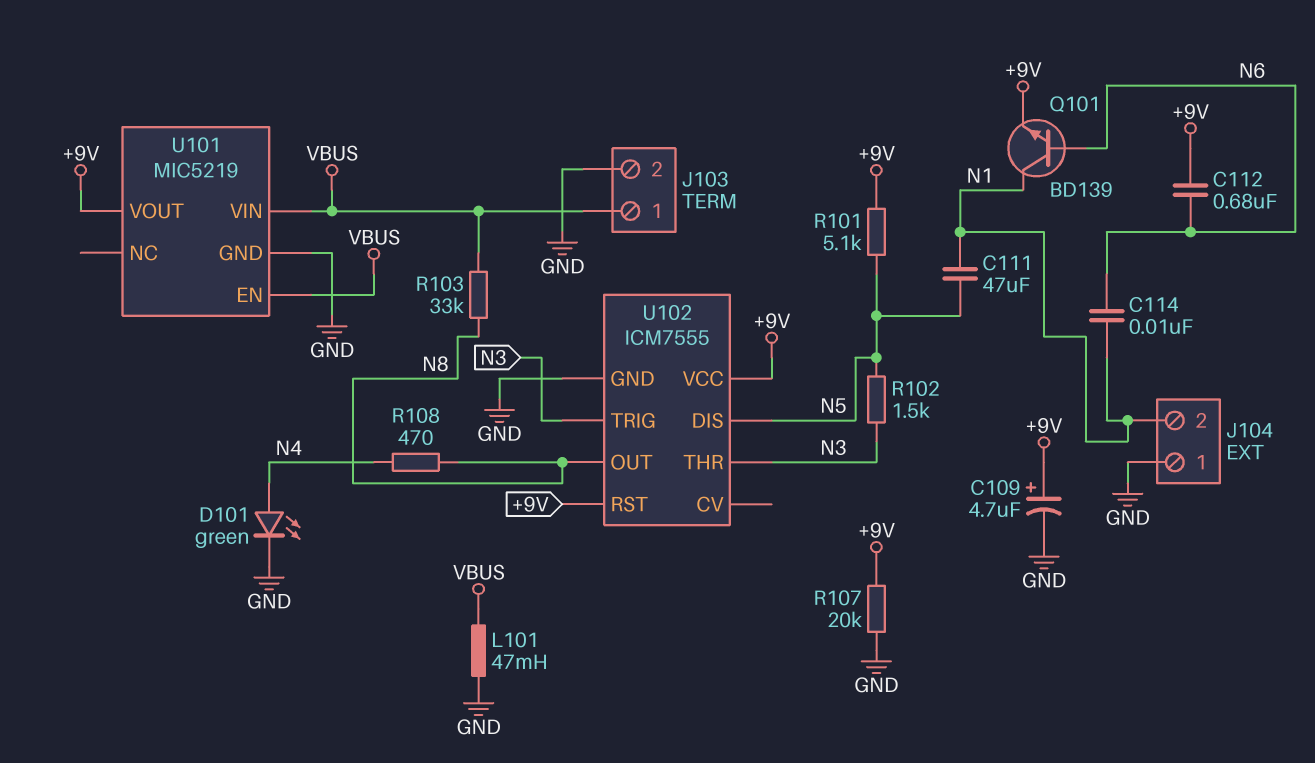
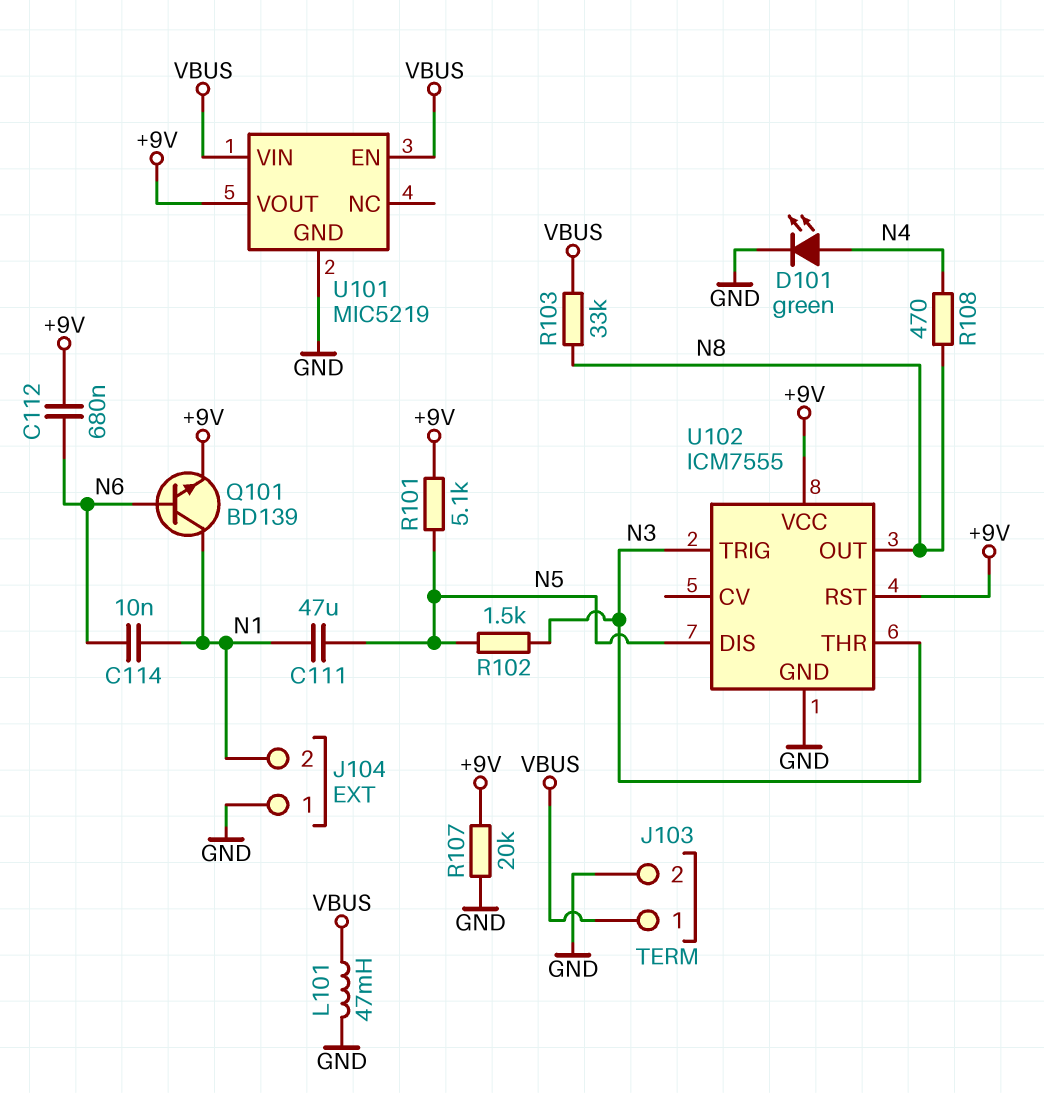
C109: 4.7uF (plus +9V, minus GND) -> none

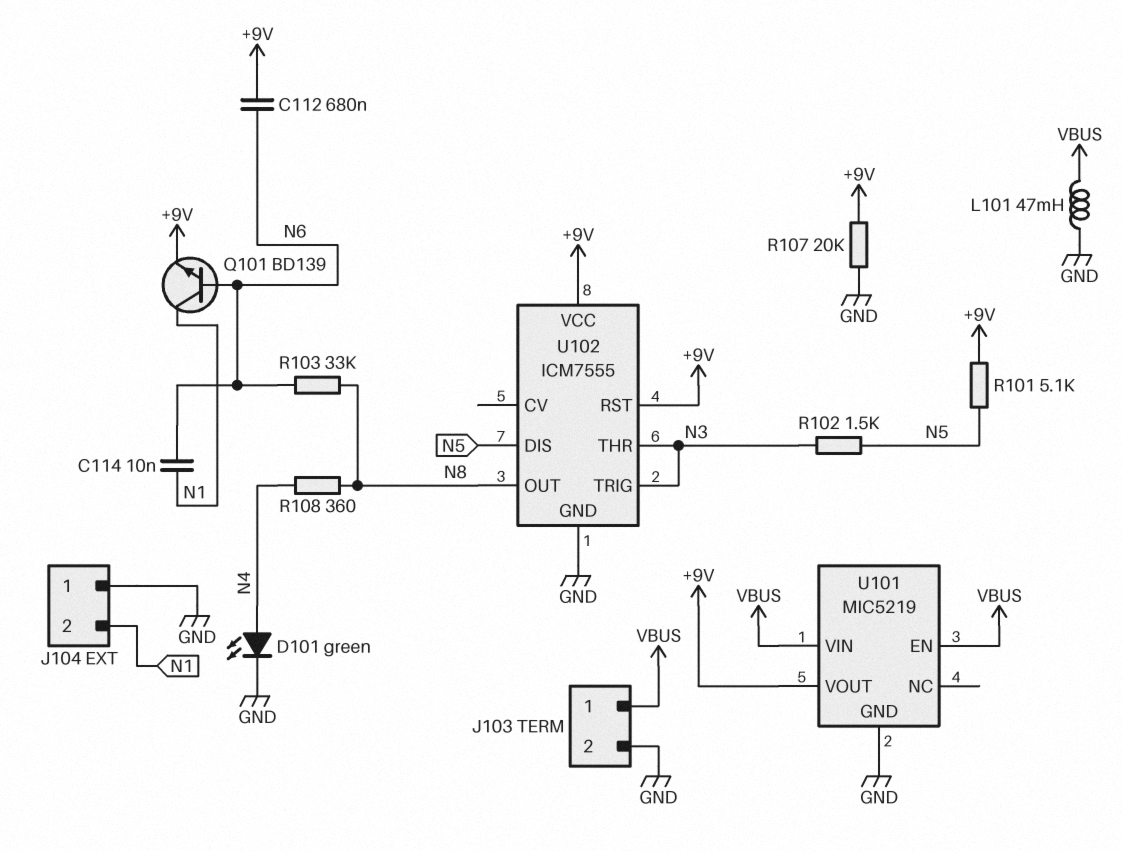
C111: 47uF (N1, N5) -> none
R103: 33k (N8, VBUS) -> 33k (N6, N8)
R108: 470 (N4, N8) -> 360 (N4, N8)

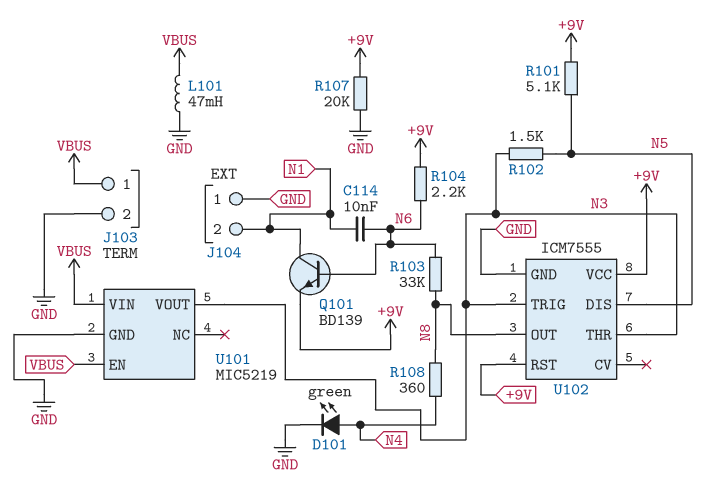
C112: 680nF (+9V, N6) -> none
R104: none -> 2.2k (+9V, N6)
U101 pin VOUT: +9V -> N3

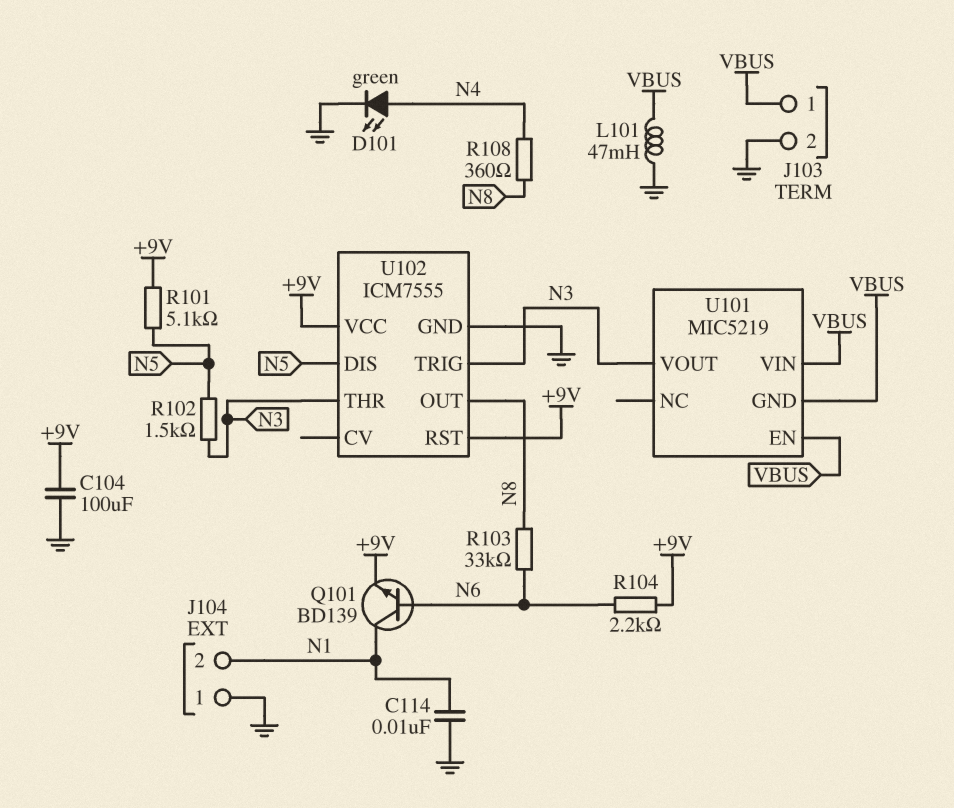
C104: none -> 100uF (+9V, GND)
C114: 10nF (N1, N6) -> 10nF (GND, N1)
R107: 20k (+9V, GND) -> none
U101 pin GND: GND -> VBUS

